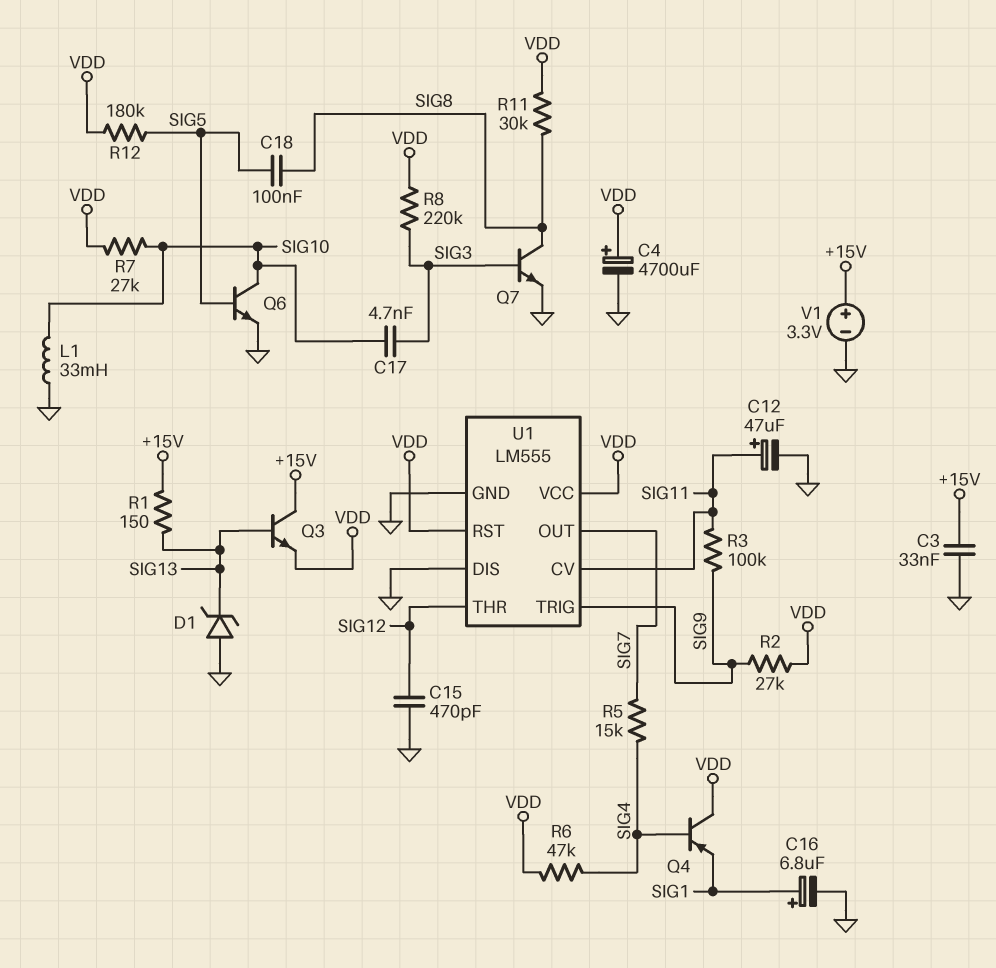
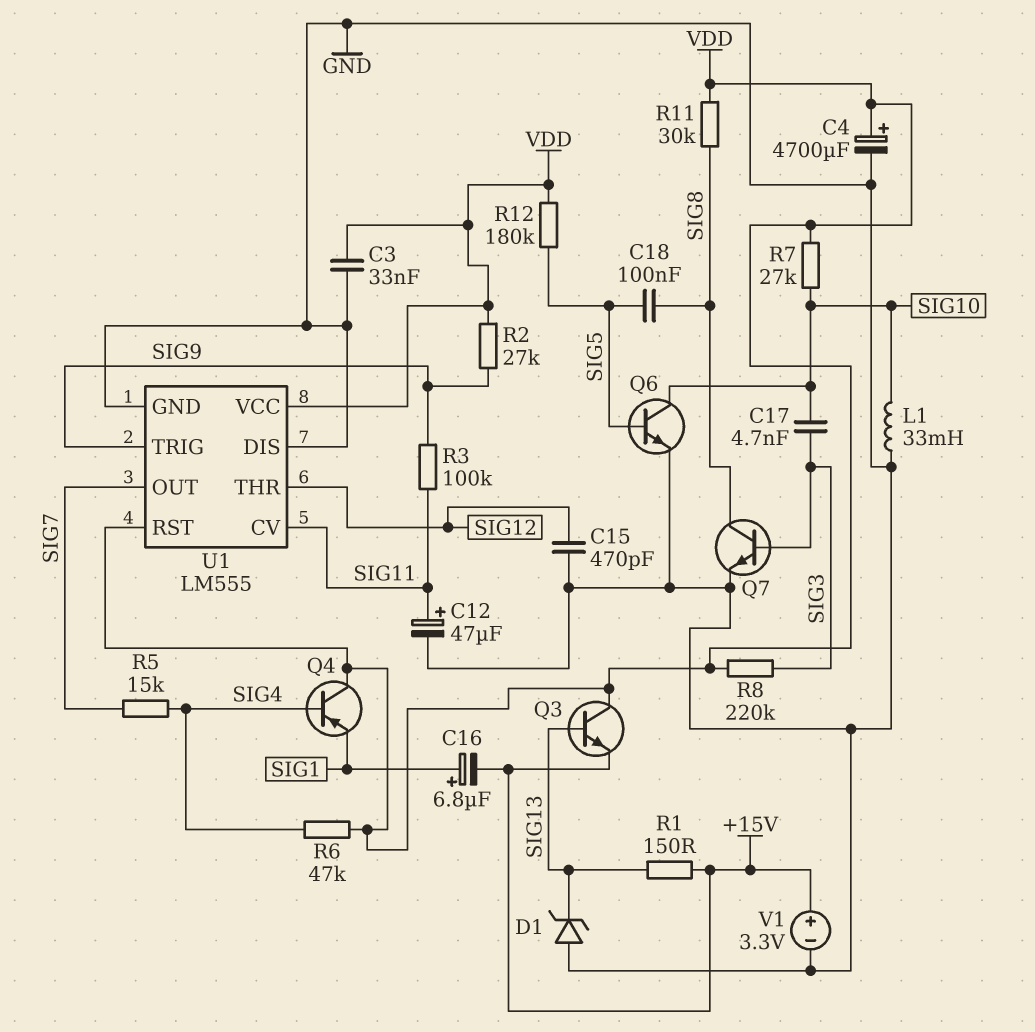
C3: 33nF (+15V, GND) -> 33nF (GND, VDD)
C16: 6.8uF (plus SIG1, minus GND) -> 6.8uF (plus SIG1, minus +15V)
Q3: NPN (B SIG13, C +15V, E VDD) -> NPN (B SIG13, C VDD, E +15V)

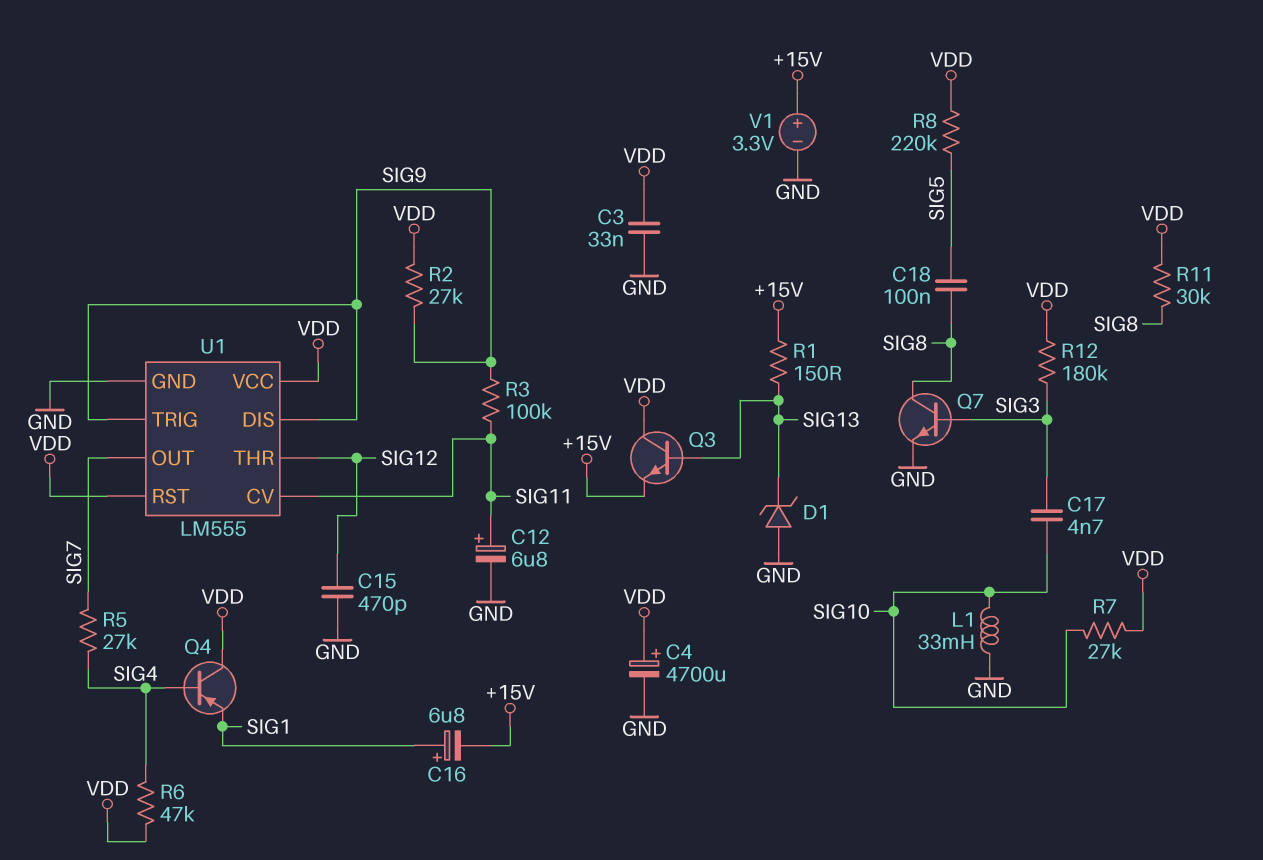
C12: 47uF (plus SIG11, minus GND) -> 6.8uF (plus SIG11, minus GND)
Q6: NPN (B SIG5, C SIG10, E GND) -> none
R5: 15k (SIG4, SIG7) -> 27k (SIG4, SIG7)
R8: 220k (SIG3, VDD) -> 220k (SIG5, VDD)
R12: 180k (SIG5, VDD) -> 180k (SIG3, VDD)
U1 pin DIS: GND -> SIG9

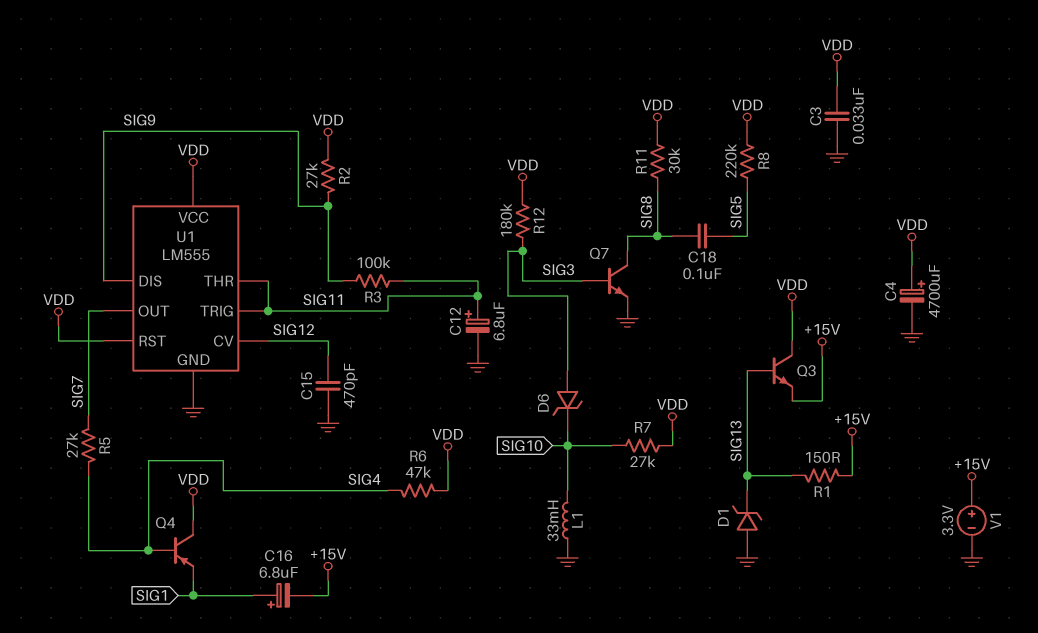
C17: 4.7nF (SIG3, SIG10) -> none
D6: none -> zener (A SIG3, K SIG10)
U1 pin CV: SIG11 -> SIG12
U1 pin THR: SIG12 -> SIG11
U1 pin TRIG: SIG9 -> SIG11

